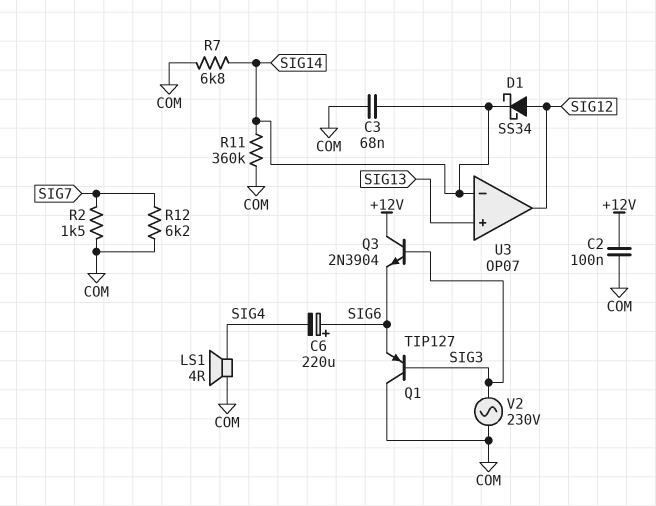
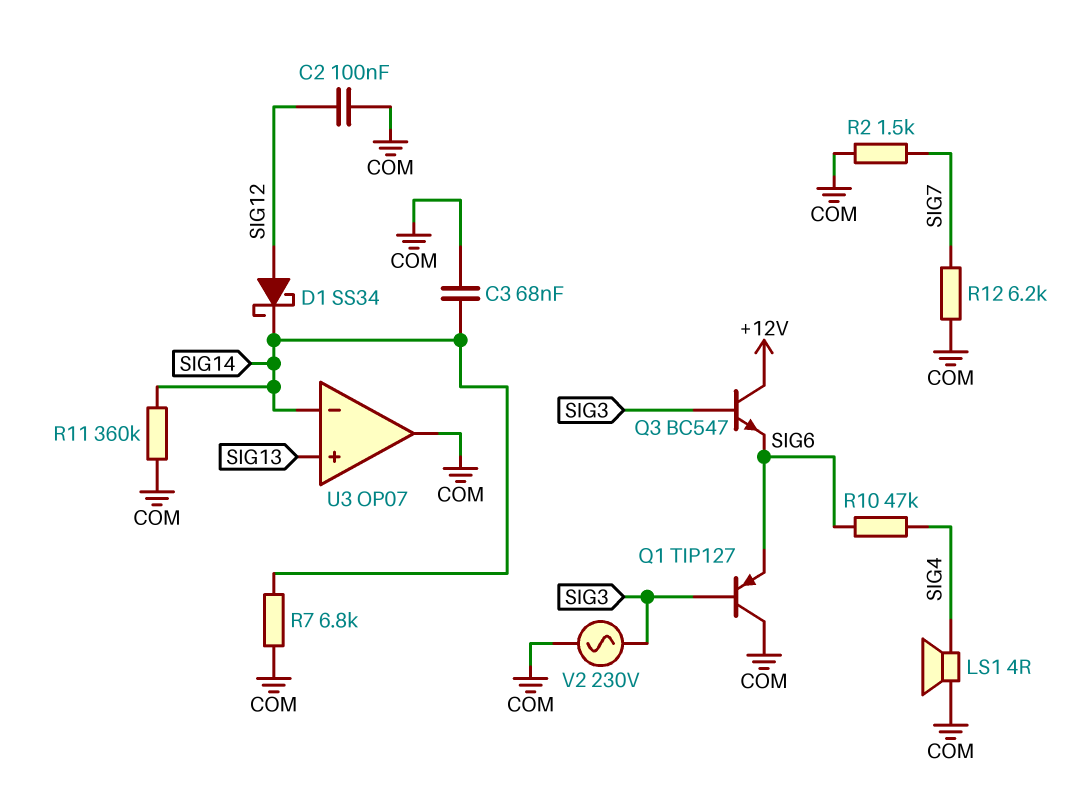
C2: 100nF (+12V, COM) -> 100nF (COM, SIG12)
C6: 220uF (plus SIG6, minus SIG4) -> none
Q3: NPN 2N3904 (B SIG3, C +12V, E SIG6) -> NPN BC547 (B SIG3, C +12V, E SIG6)
R10: none -> 47k (SIG4, SIG6)
U3 pin out: SIG12 -> COM

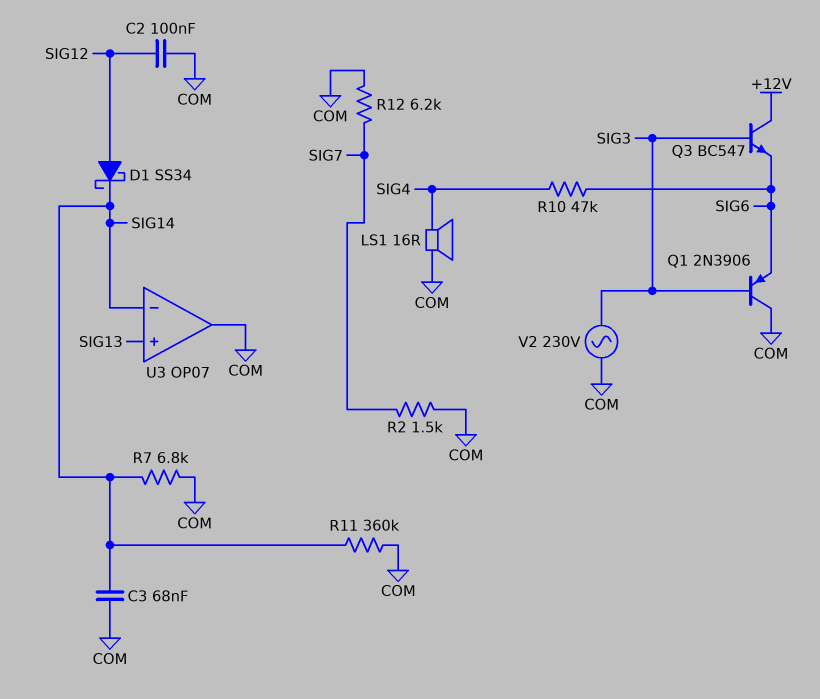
LS1: speaker 4R (COM, SIG4) -> speaker 16R (COM, SIG4)
Q1: PNP TIP127 (B SIG3, C COM, E SIG6) -> PNP 2N3906 (B SIG3, C COM, E SIG6)

